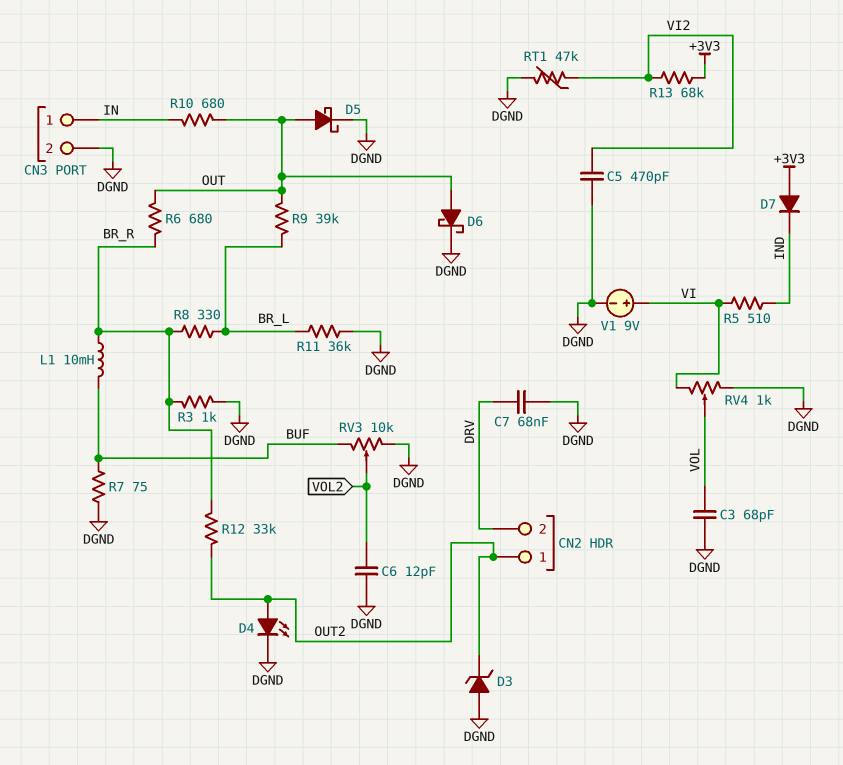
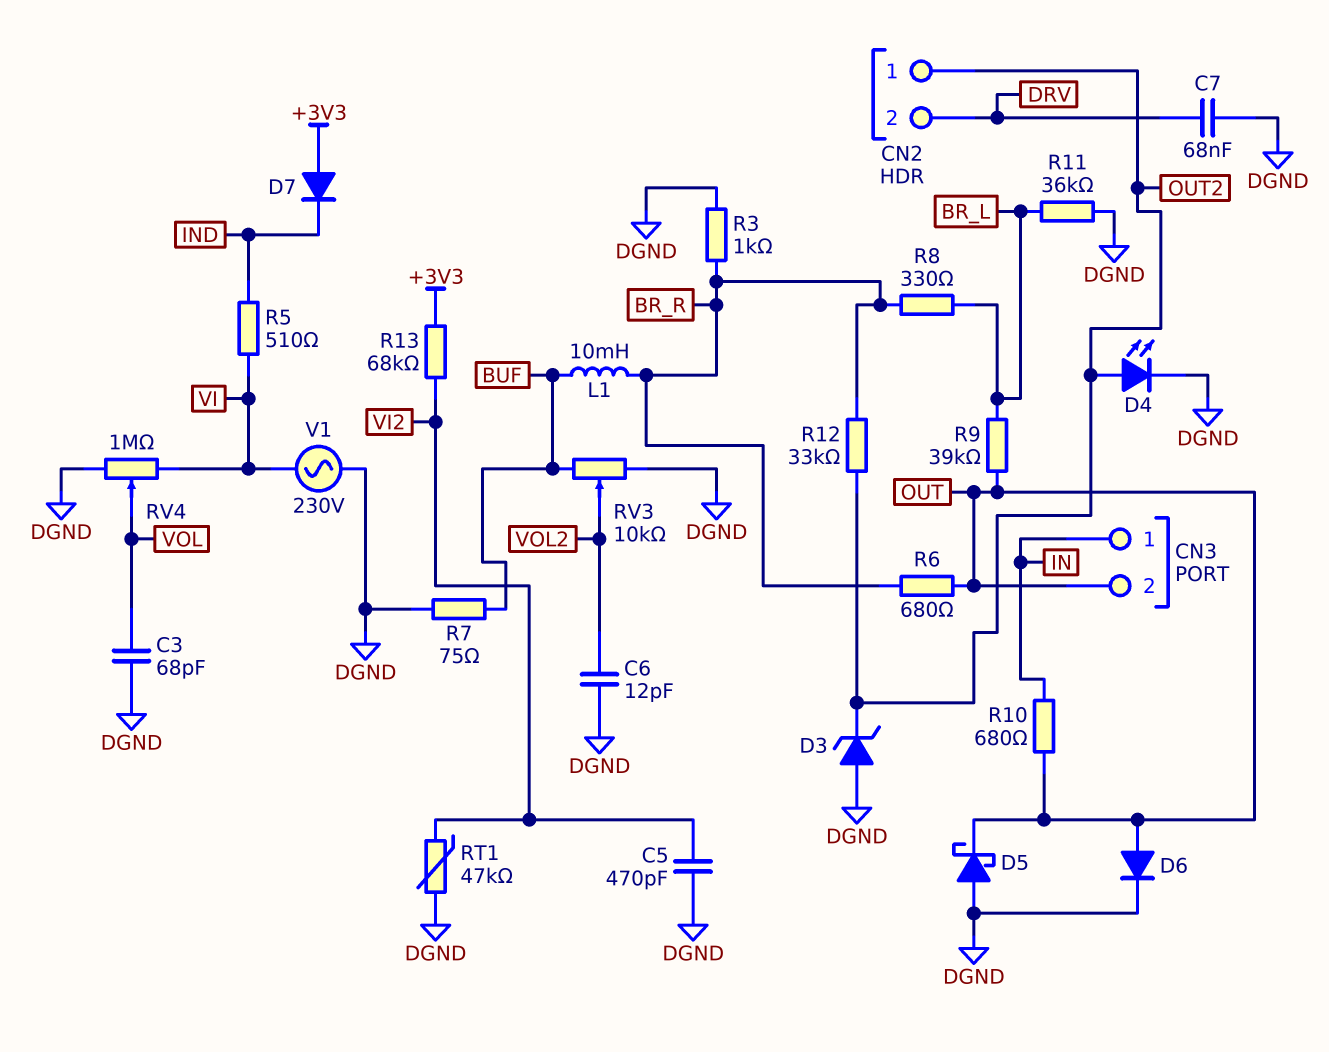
CN3 pin 2: DGND -> OUT
D5: schottky (A OUT, K DGND) -> schottky (A DGND, K OUT)
D6: schottky (A OUT, K DGND) -> diode (A OUT, K DGND)
RV4: 1k (DGND, VI, wiper VOL) -> 1M (DGND, VI, wiper VOL)
V1: 9V (plus VI, minus DGND) -> AC 230V (DGND, VI)

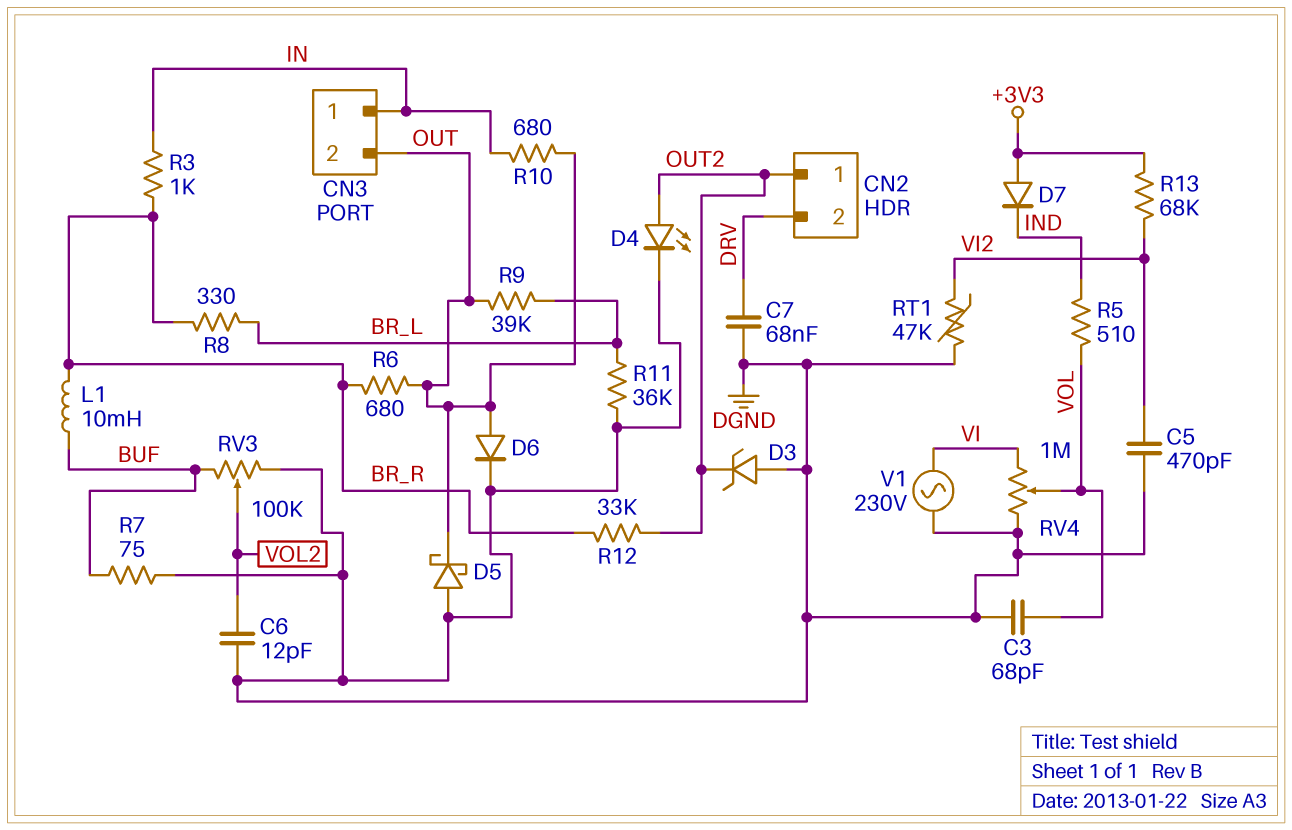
R3: 1k (BR_R, DGND) -> 1k (BR_R, IN)
R5: 510 (IND, VI) -> 510 (IND, VOL)
RV3: 10k (BUF, DGND, wiper VOL2) -> 100k (BUF, DGND, wiper VOL2)

